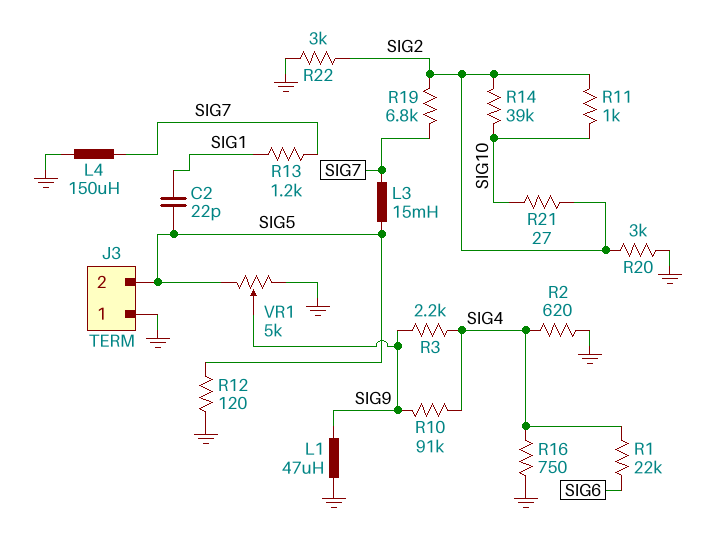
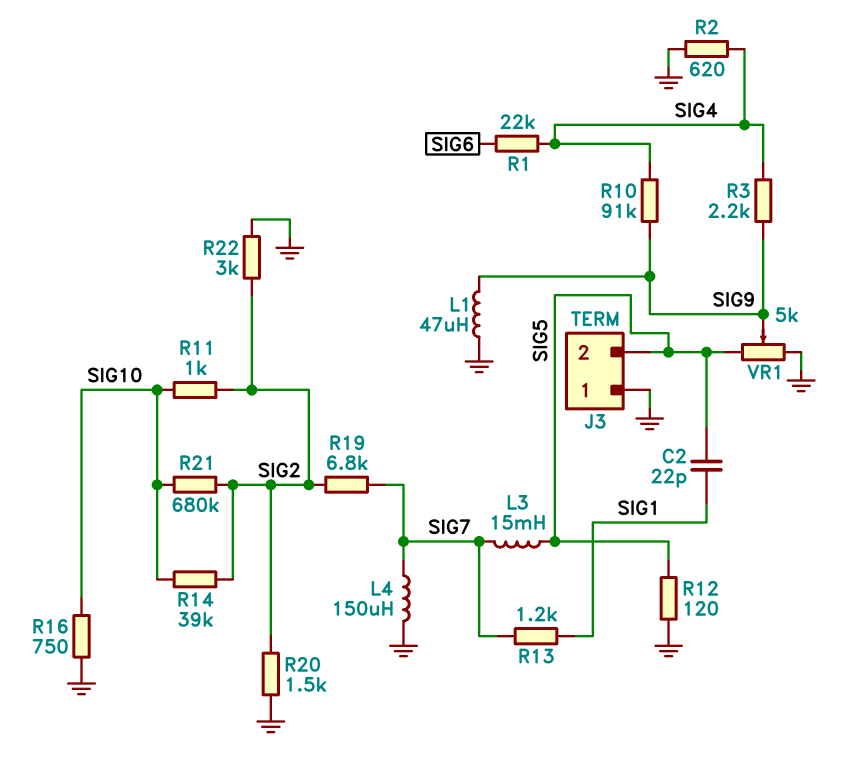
R16: 750 (GND, SIG4) -> 750 (GND, SIG10)
R20: 3k (GND, SIG2) -> 1.5k (GND, SIG2)
R21: 27 (SIG2, SIG10) -> 680k (SIG2, SIG10)

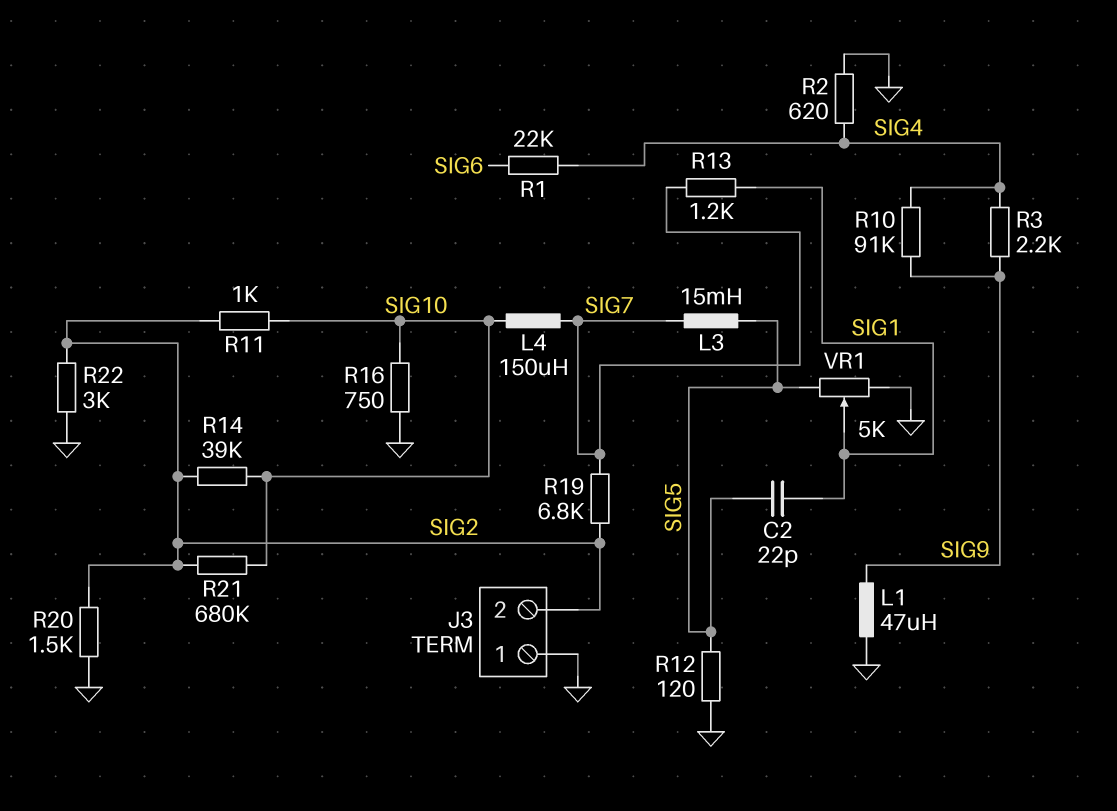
J3 pin 2: SIG5 -> SIG2
L4: 150uH (GND, SIG7) -> 150uH (SIG7, SIG10)
VR1: 5k (GND, SIG5, wiper SIG9) -> 5k (GND, SIG5, wiper SIG1)

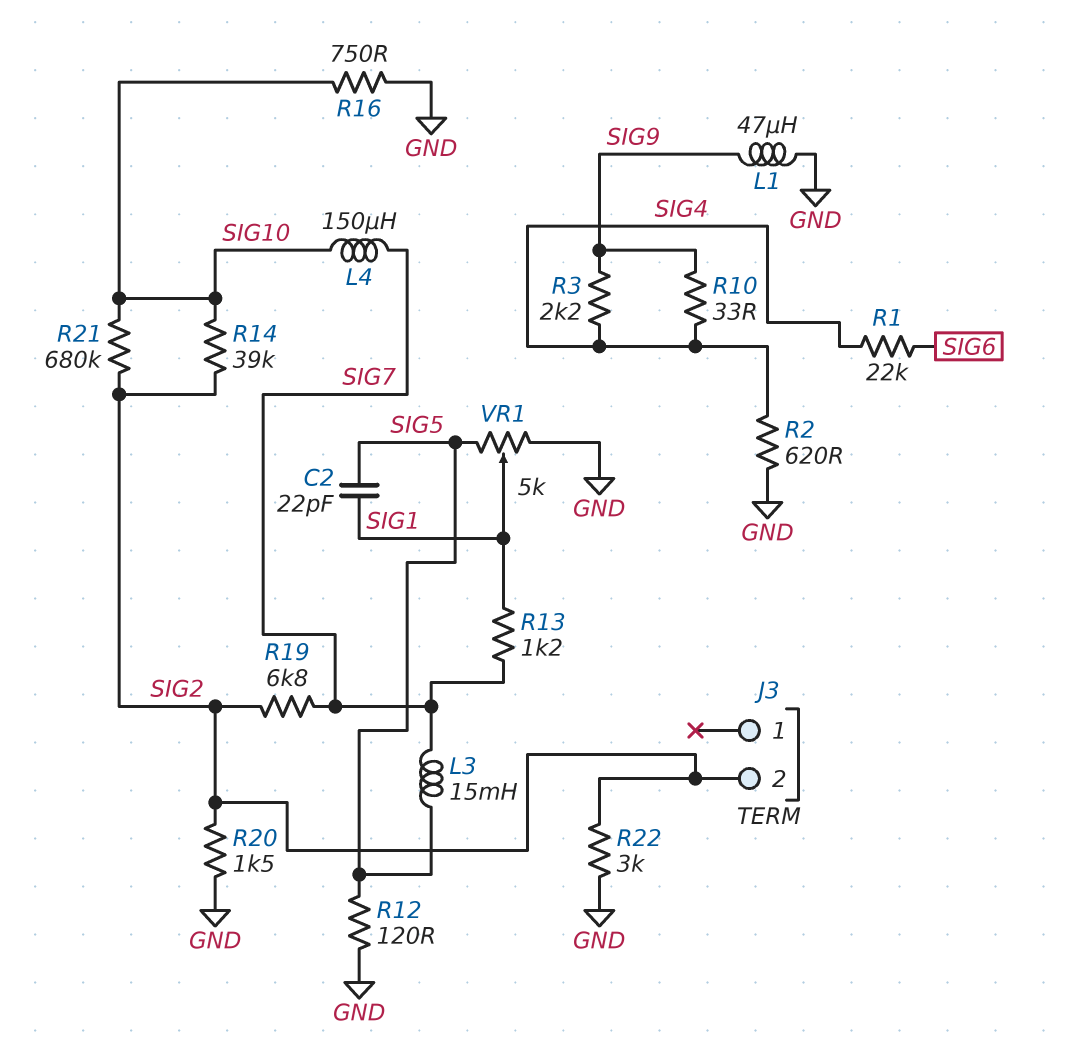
J3 pin 1: GND -> none
R10: 91k (SIG4, SIG9) -> 33 (SIG4, SIG9)
R11: 1k (SIG2, SIG10) -> none

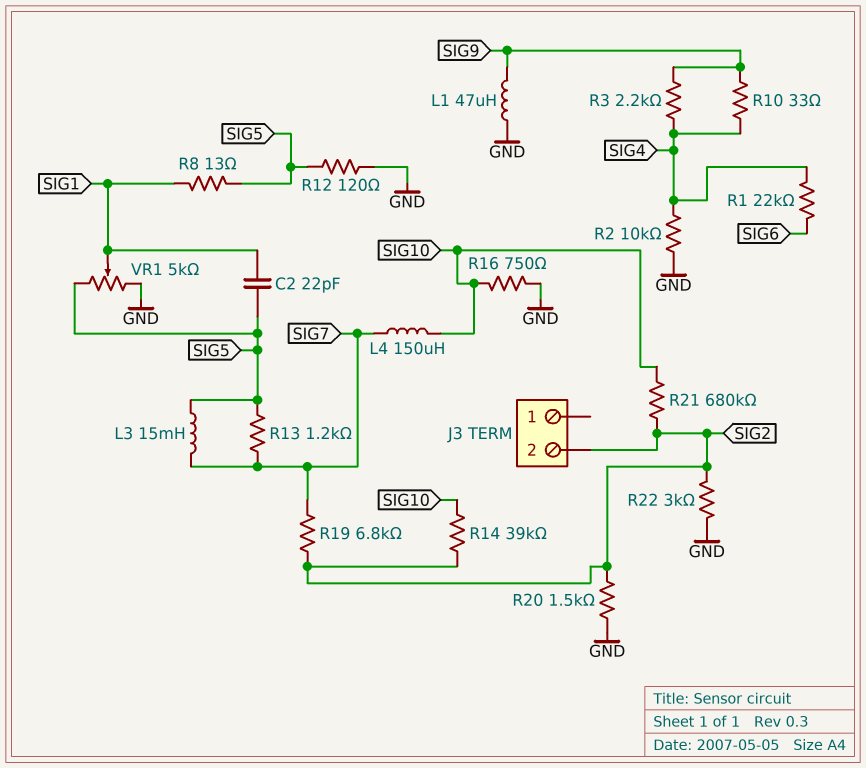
R2: 620 (GND, SIG4) -> 10k (GND, SIG4)
R8: none -> 13 (SIG1, SIG5)
R13: 1.2k (SIG1, SIG7) -> 1.2k (SIG5, SIG7)

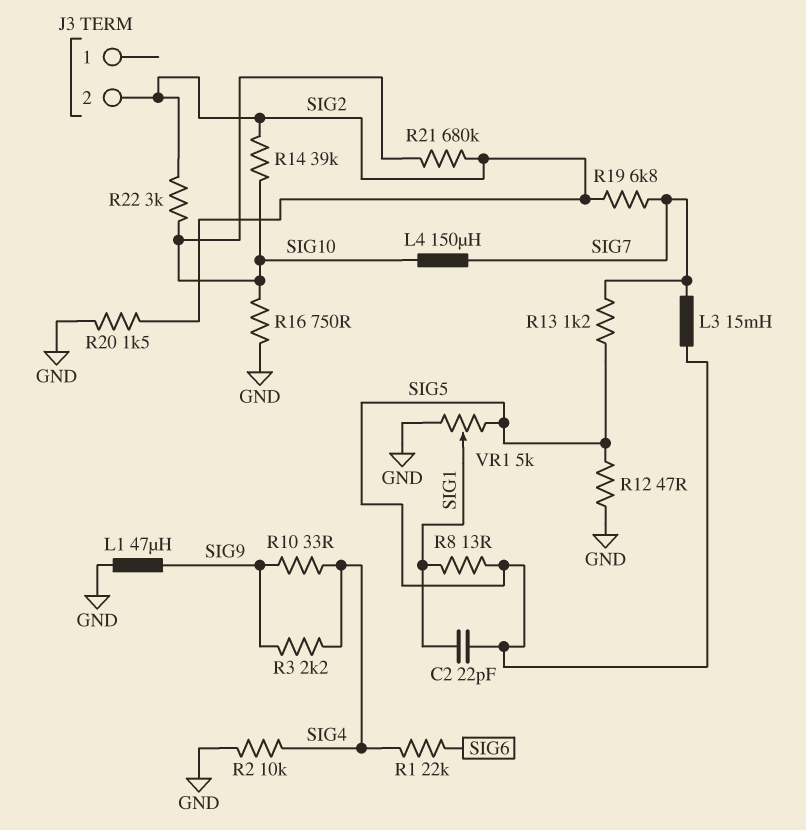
R12: 120 (GND, SIG5) -> 47 (GND, SIG5)
R22: 3k (GND, SIG2) -> 3k (SIG2, SIG10)

